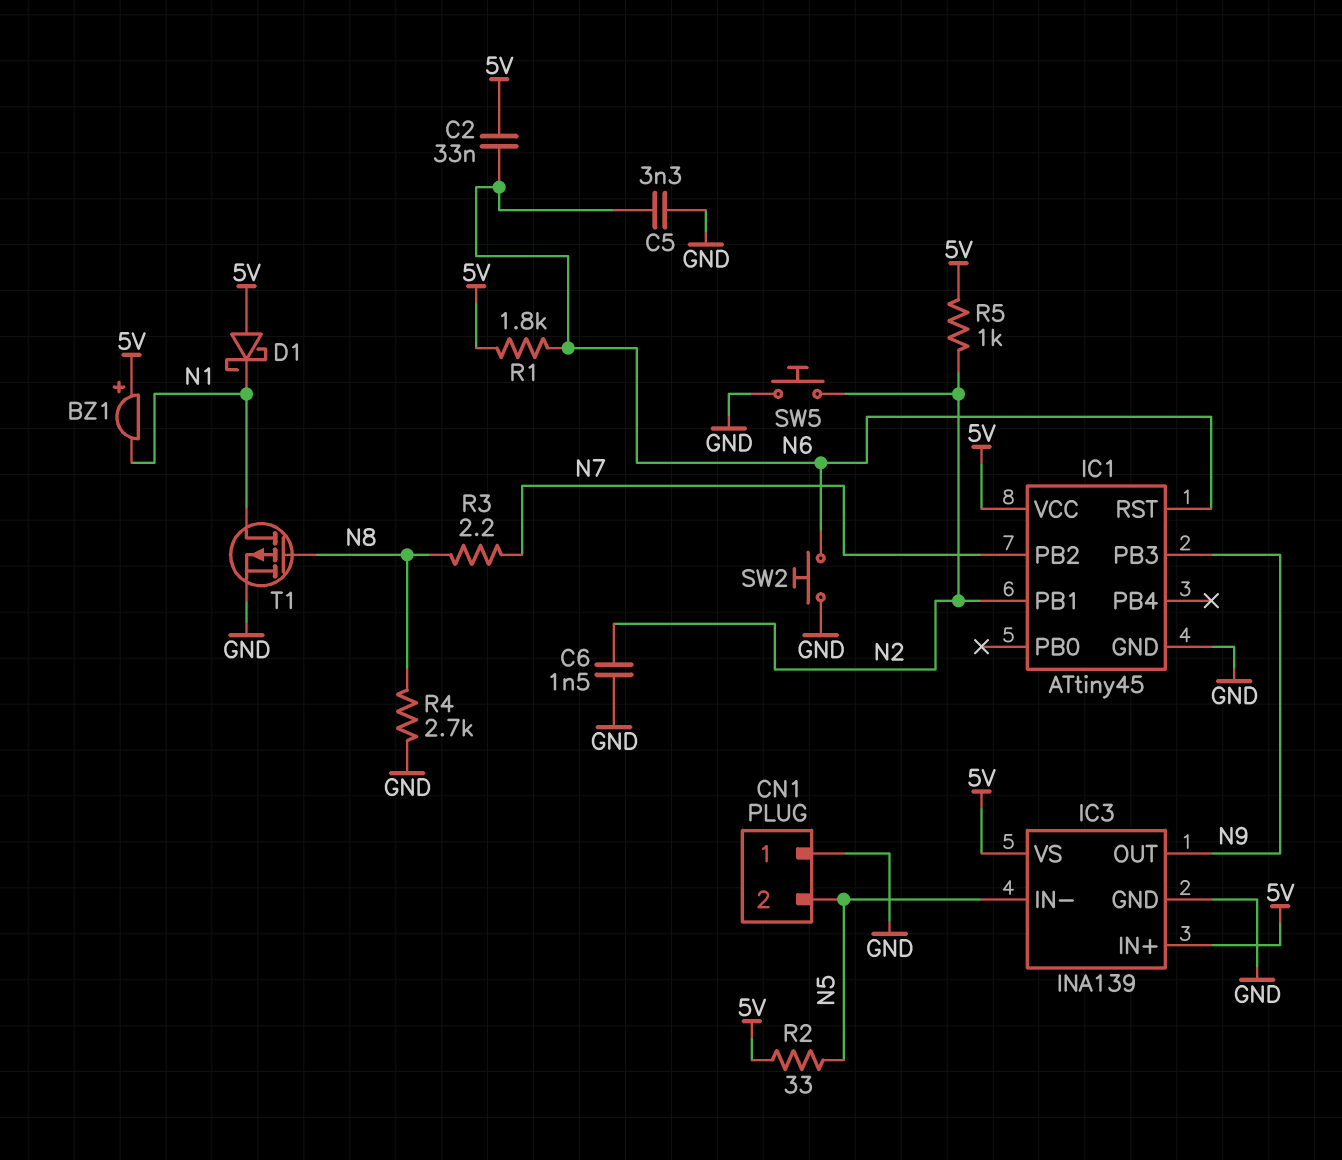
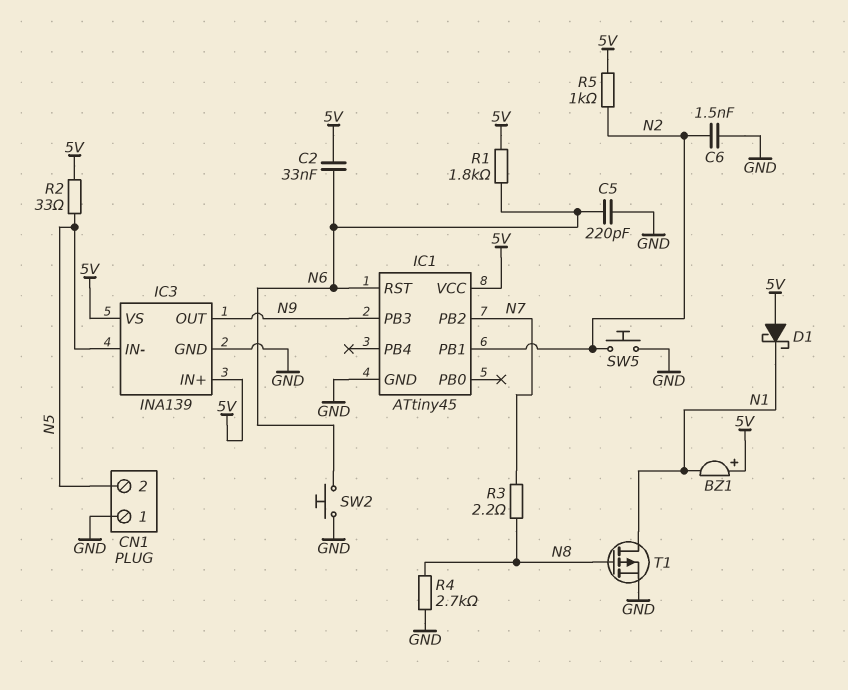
C5: 3.3nF (GND, N6) -> 220pF (GND, N6)

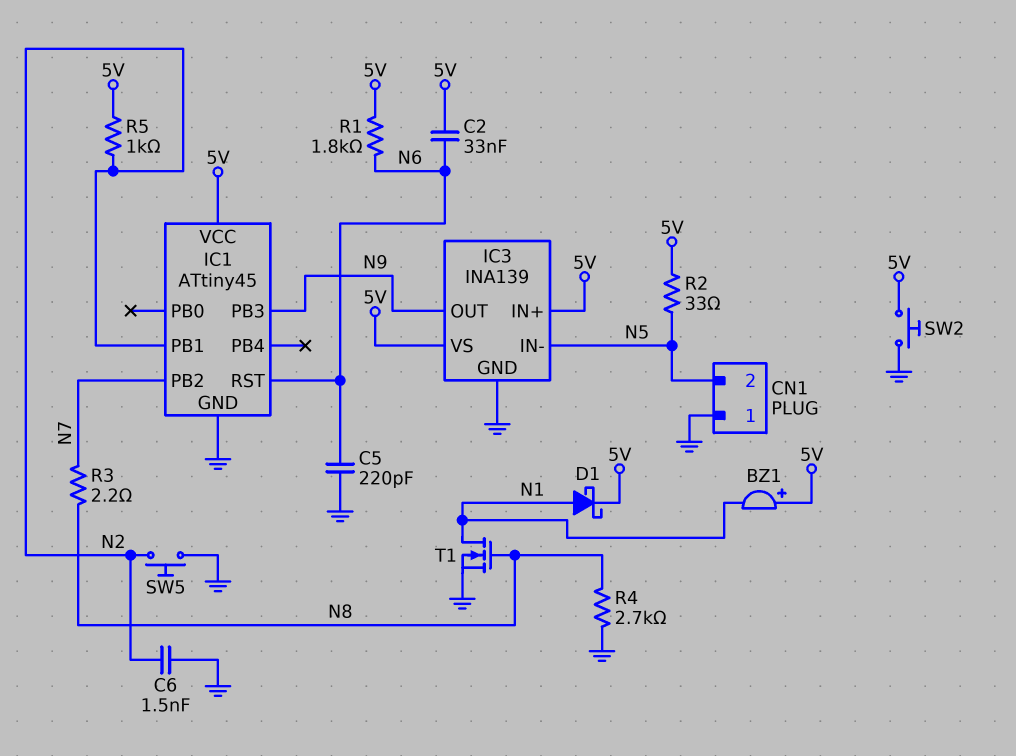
D1: schottky (A 5V, K N1) -> schottky (A N1, K 5V)
SW2: button (GND, N6) -> button (5V, GND)
T1: PMOS (G N8, D N1, S GND) -> NMOS (G N8, D N1, S GND)

